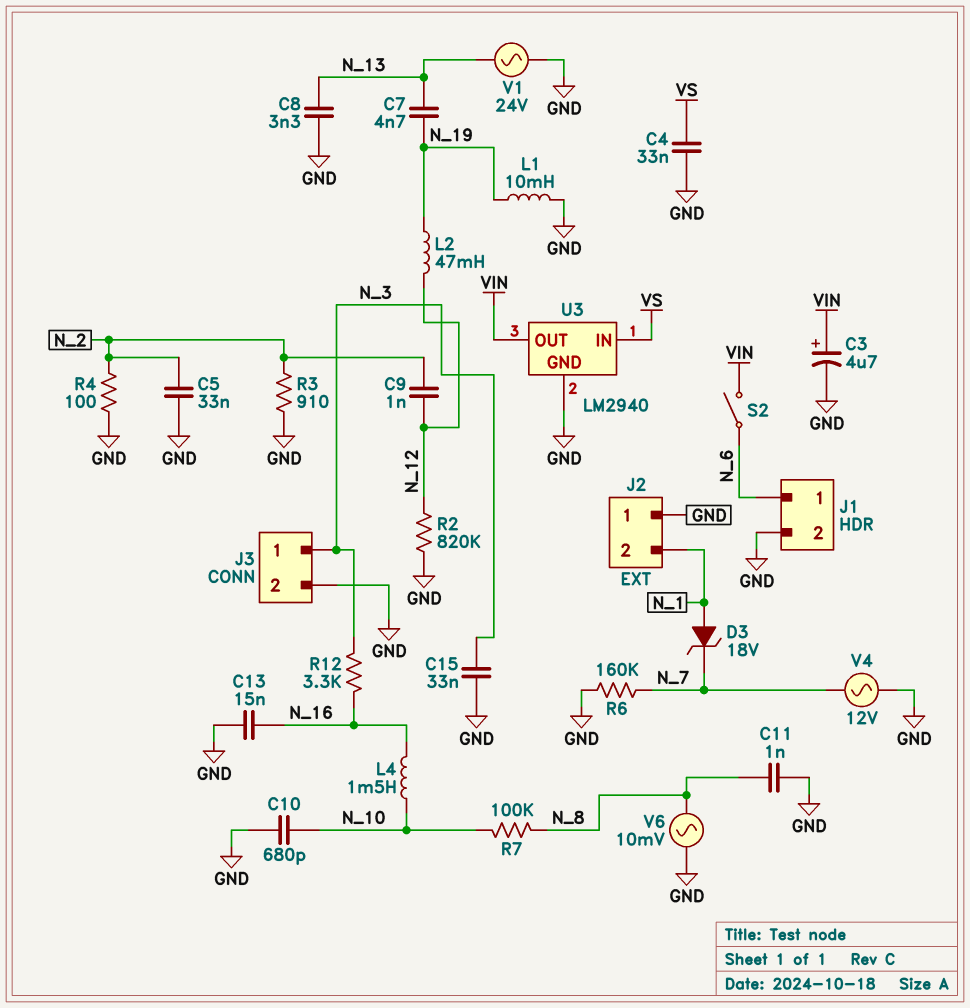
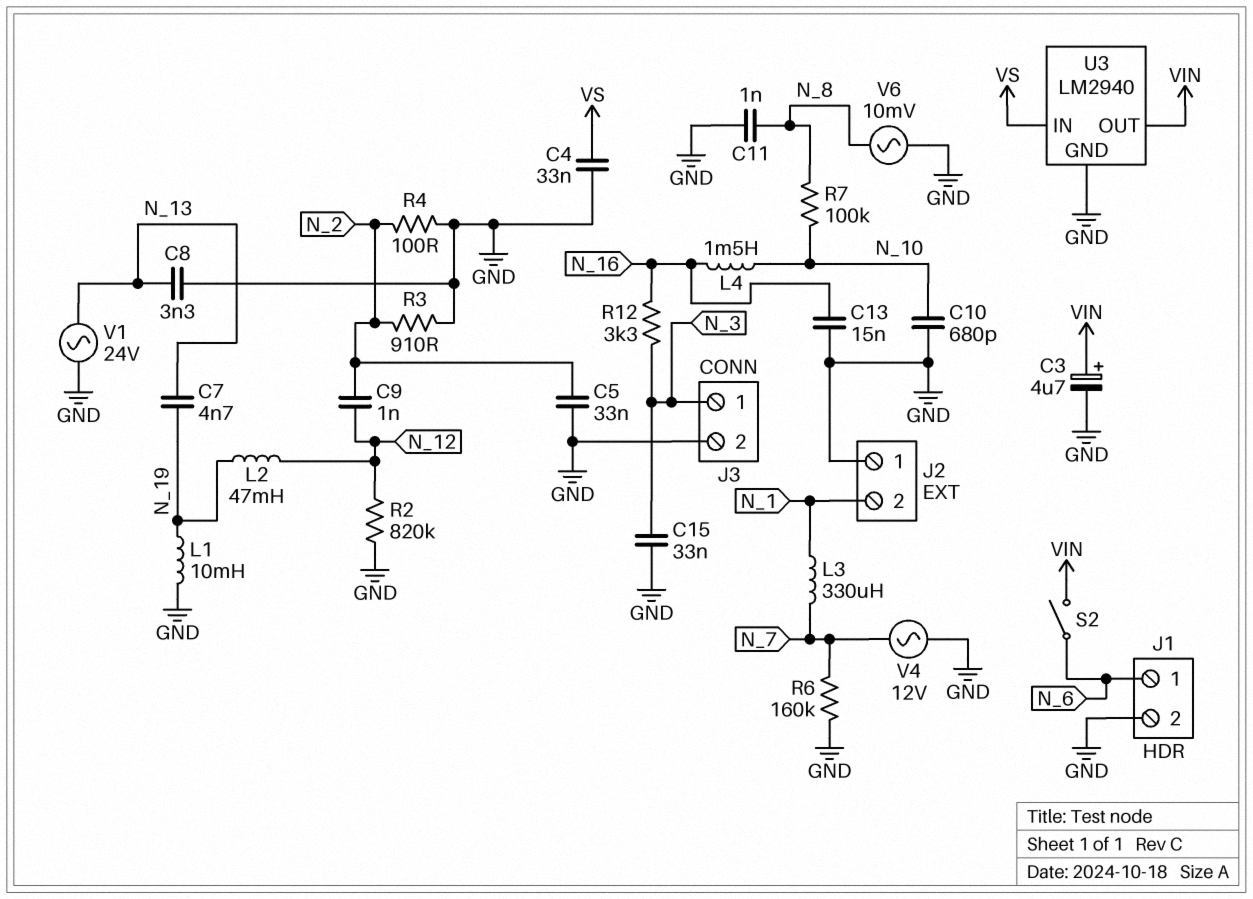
D3: zener 18V (A N_1, K N_7) -> none
L3: none -> 330uH (N_1, N_7)

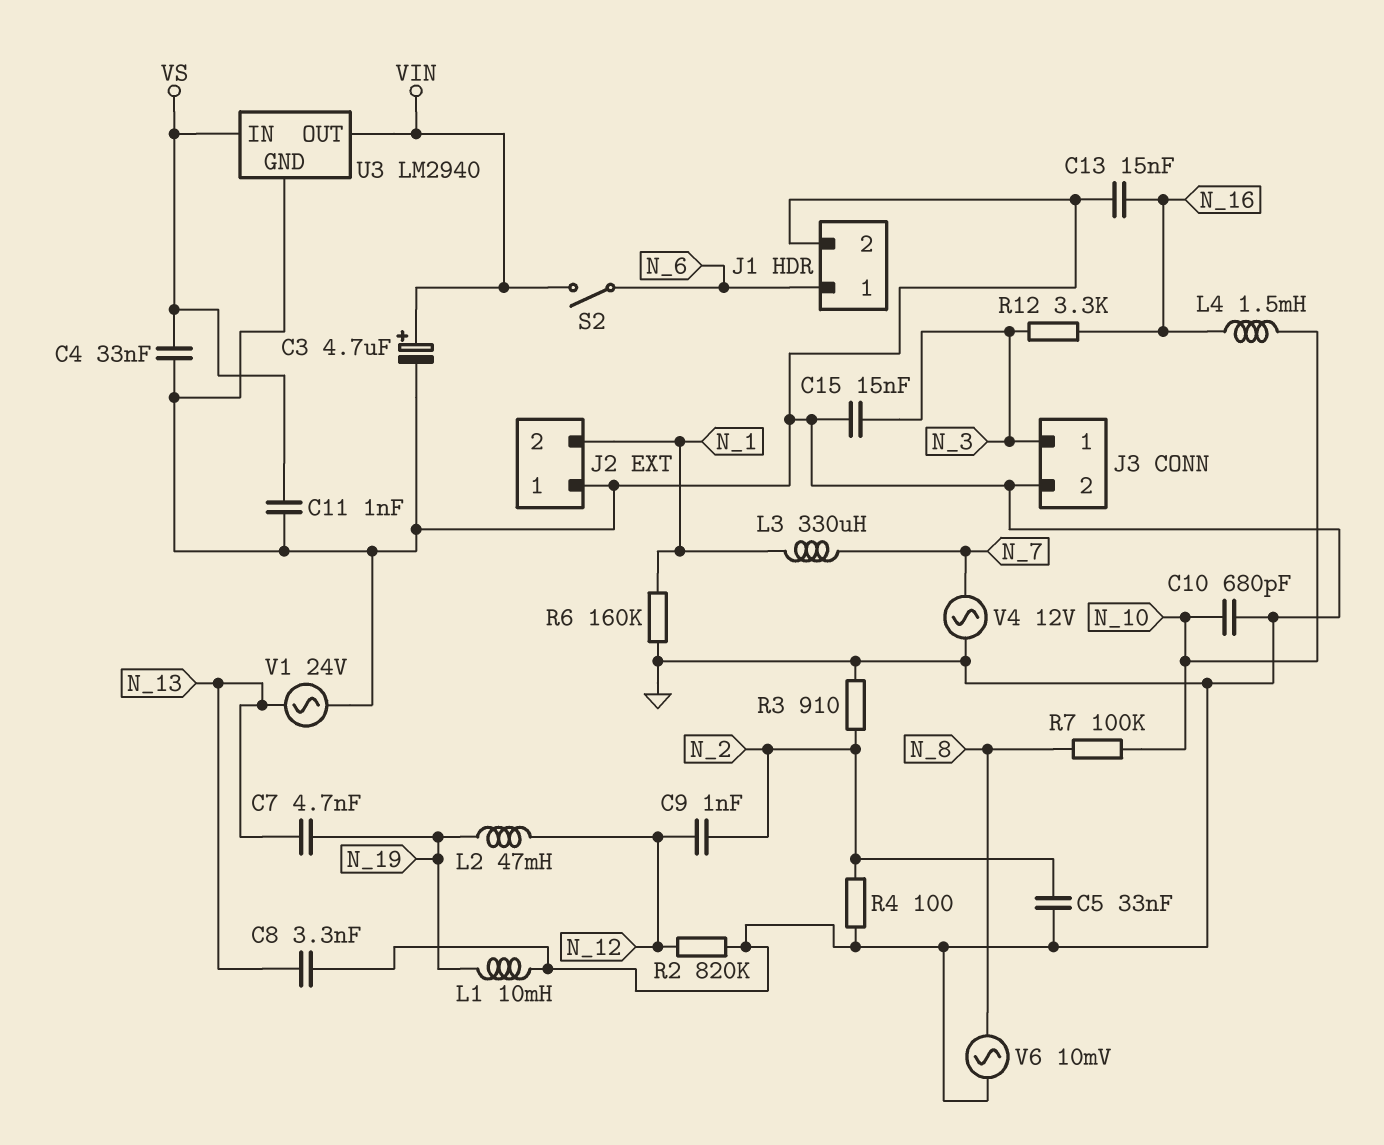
C11: 1nF (GND, N_8) -> 1nF (GND, VS)
C15: 33nF (GND, N_3) -> 15nF (GND, N_3)
R6: 160k (GND, N_7) -> 160k (GND, N_1)

